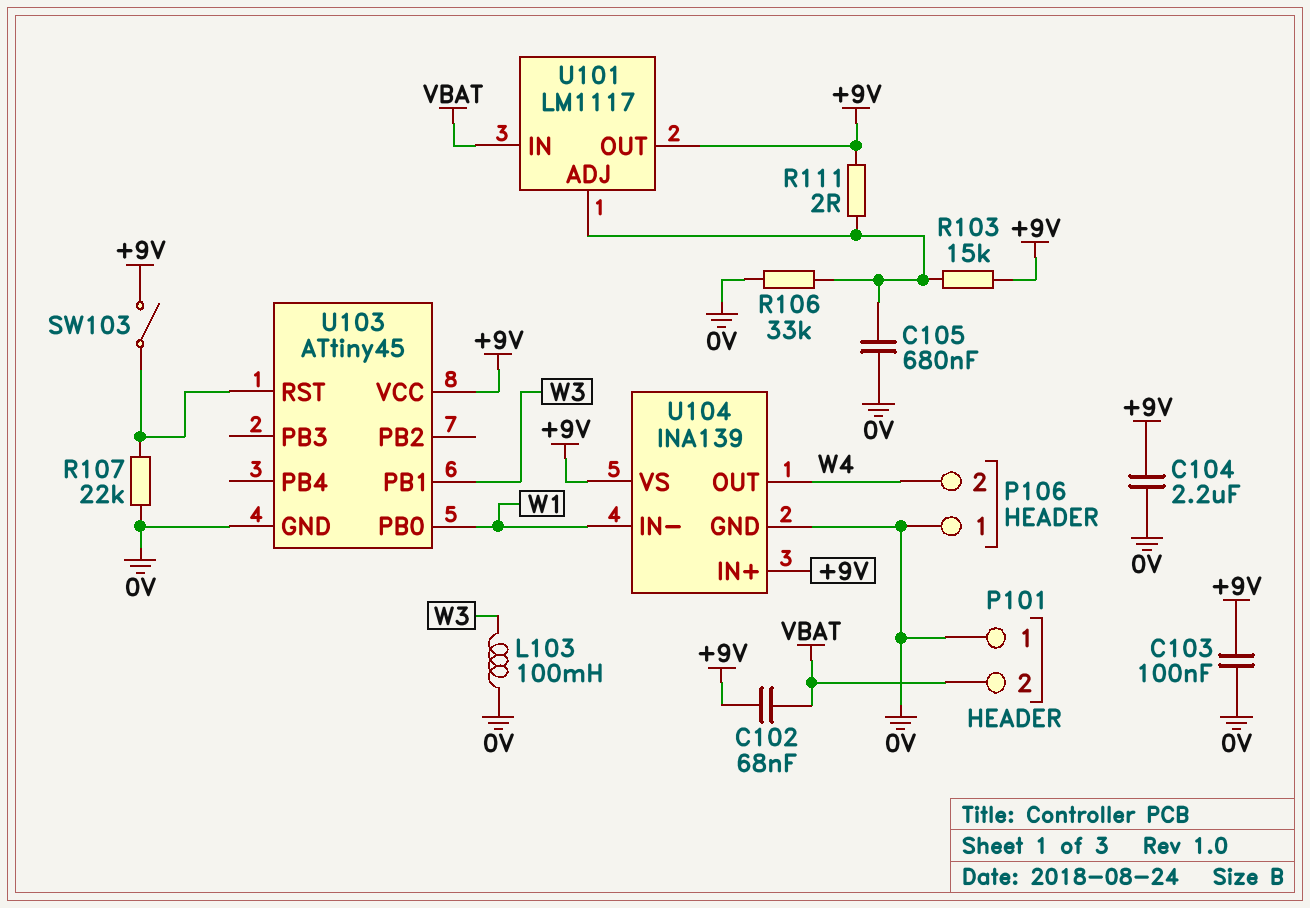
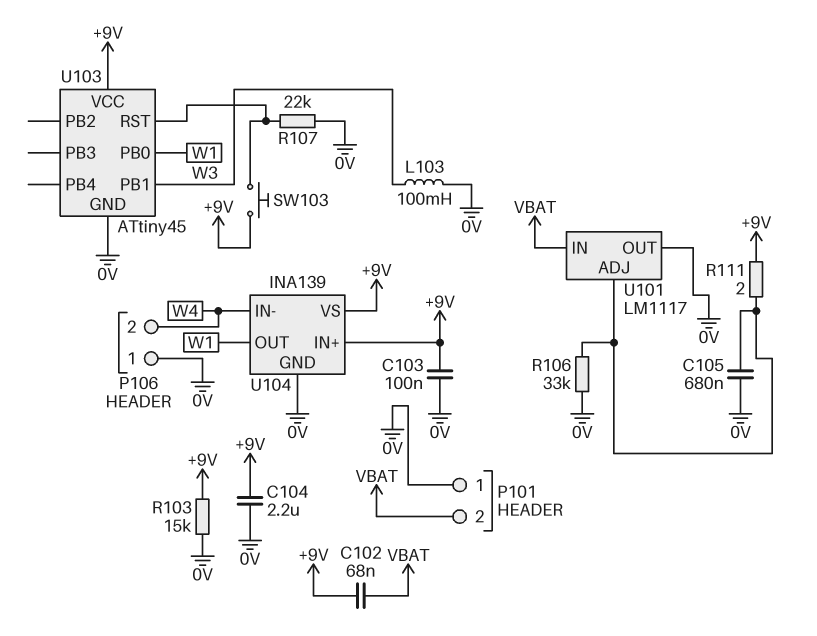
R103: 15k (+9V, U101/ADJ) -> 15k (+9V, 0V)
SW103: switch (+9V, U103/RST) -> button (+9V, U103/RST)
U101 pin OUT: +9V -> 0V
U104 pin IN-: W1 -> W4
U104 pin OUT: W4 -> W1

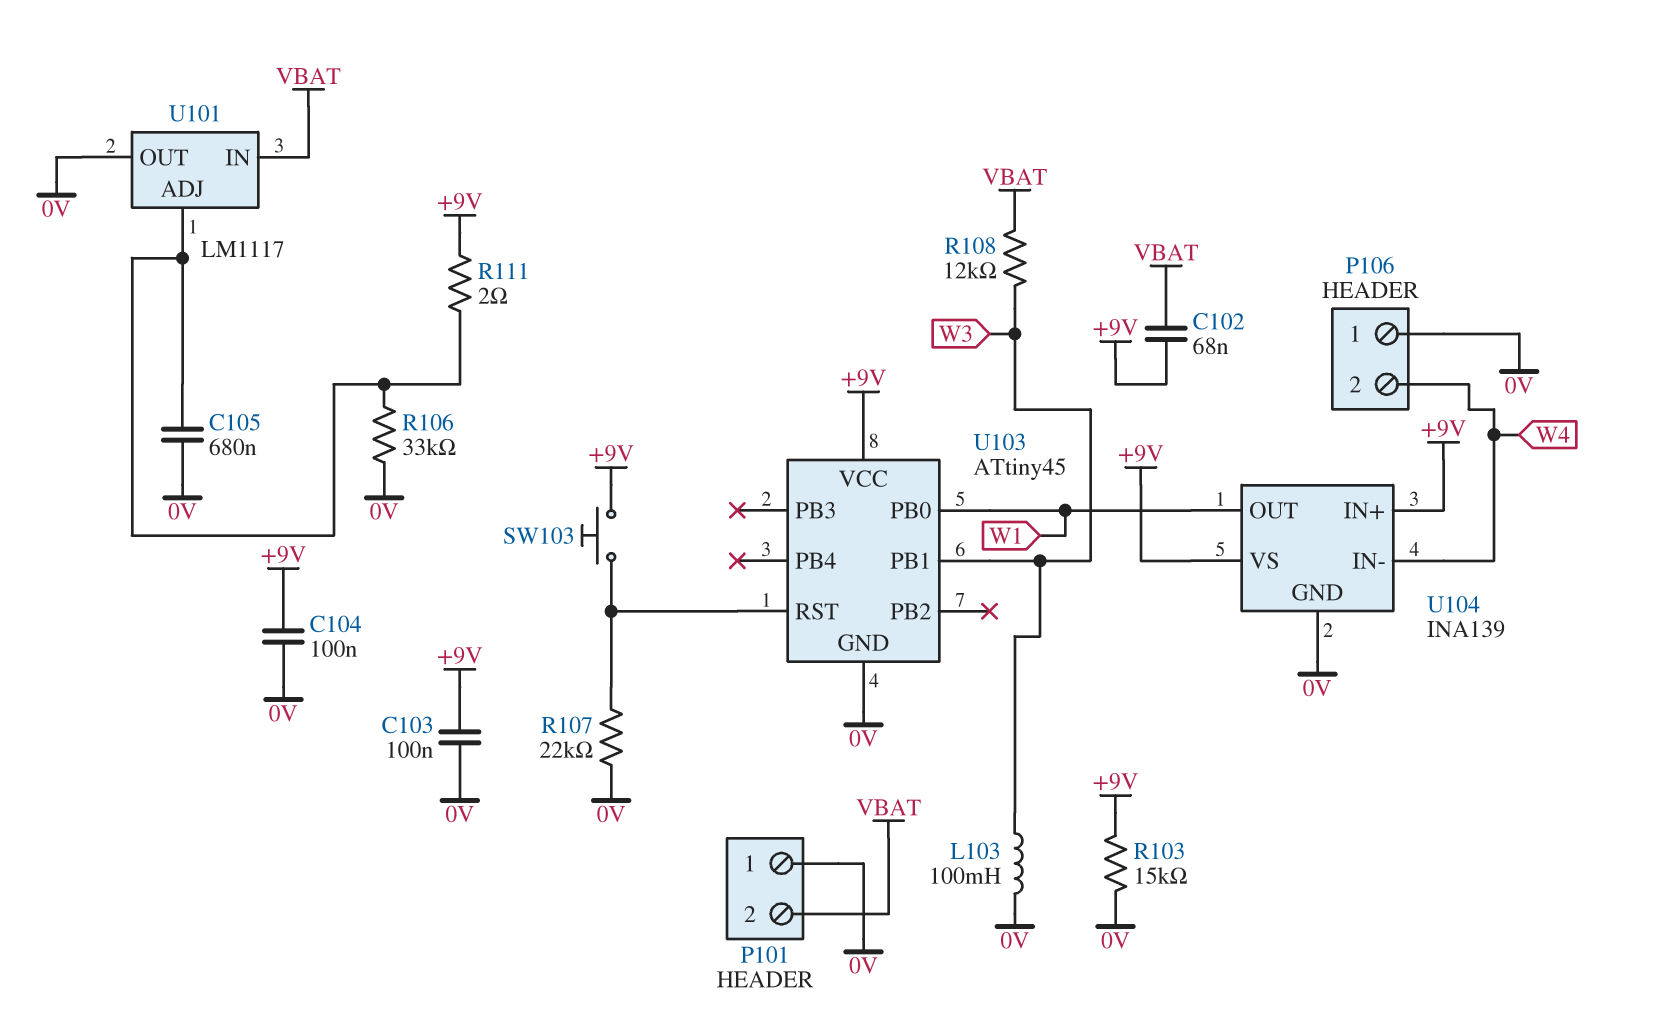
C104: 2.2uF (+9V, 0V) -> 100nF (+9V, 0V)
R108: none -> 12k (VBAT, W3)

